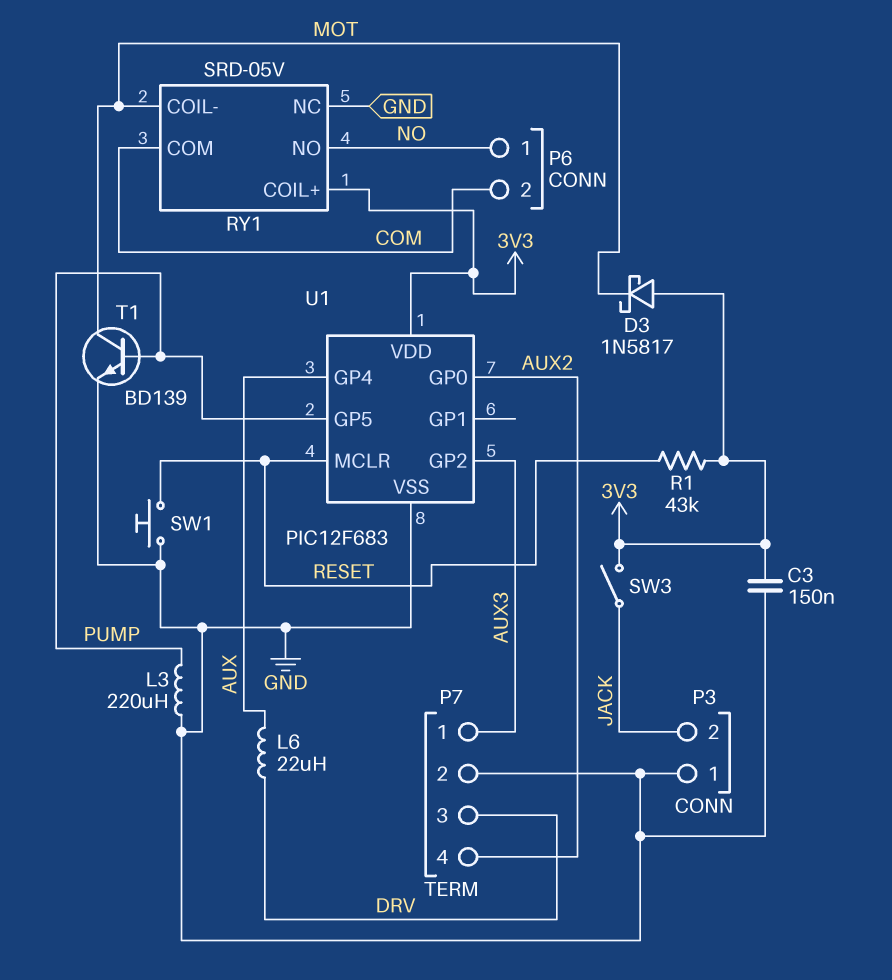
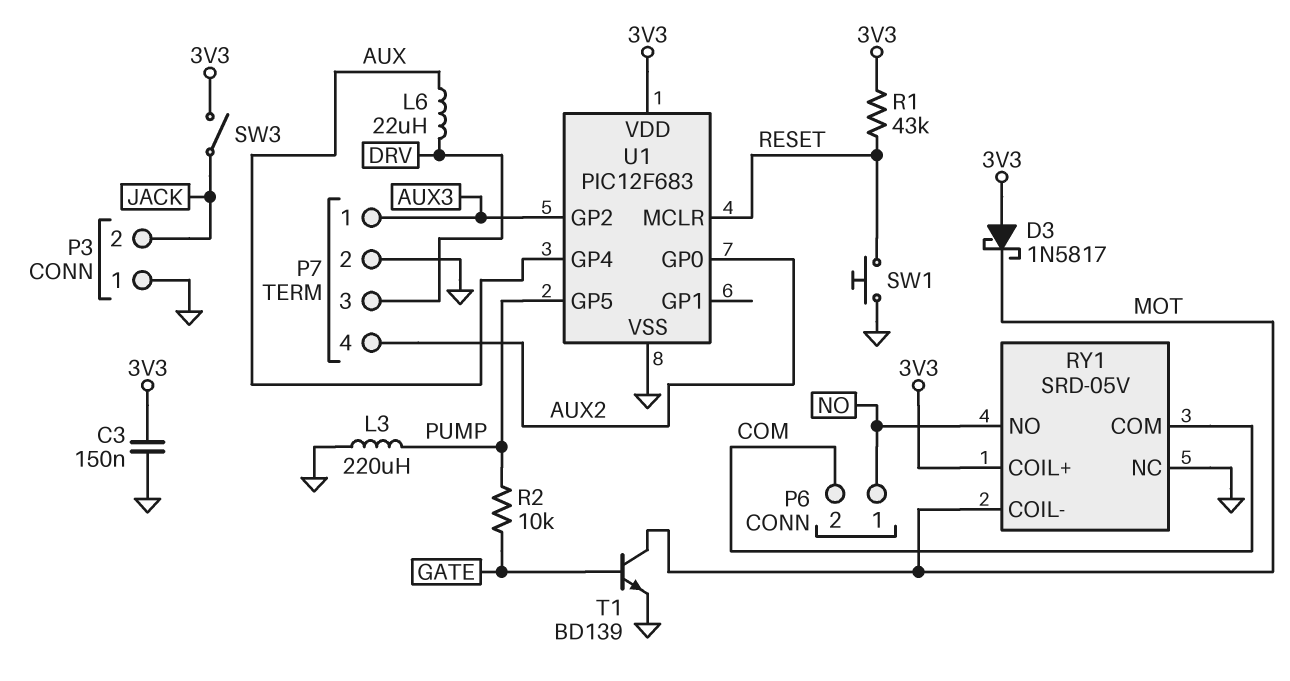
R2: none -> 10k (GATE, PUMP)
T1: NPN BD139 (B PUMP, C MOT, E GND) -> NPN BD139 (B GATE, C MOT, E GND)

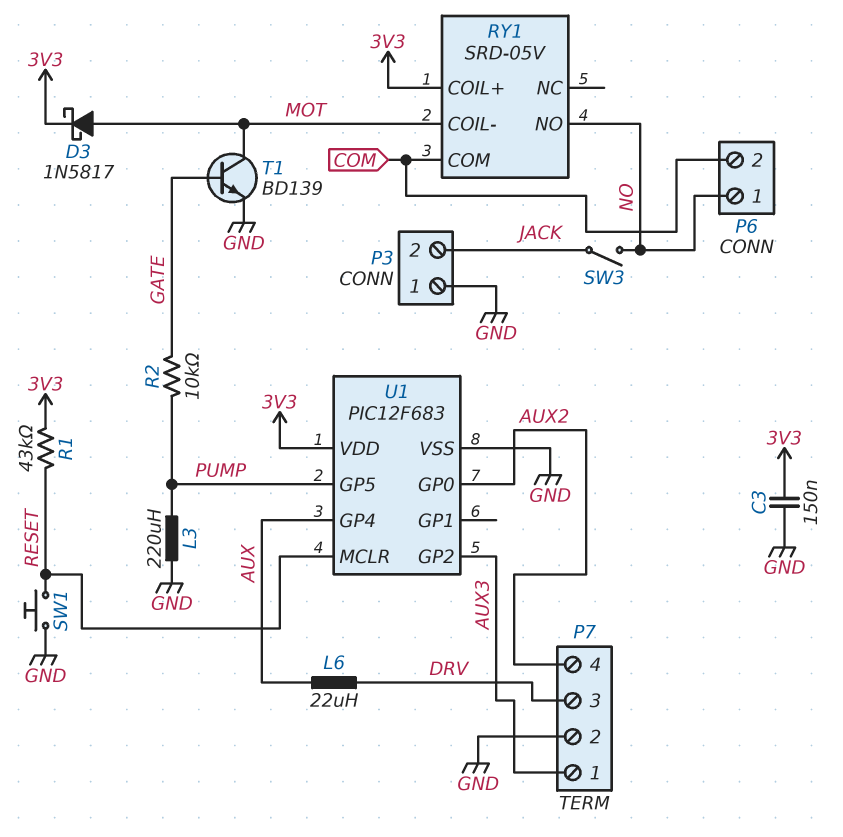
D3: schottky 1N5817 (A 3V3, K MOT) -> schottky 1N5817 (A MOT, K 3V3)
RY1 pin NC: GND -> none
SW3: switch (3V3, JACK) -> switch (JACK, NO)

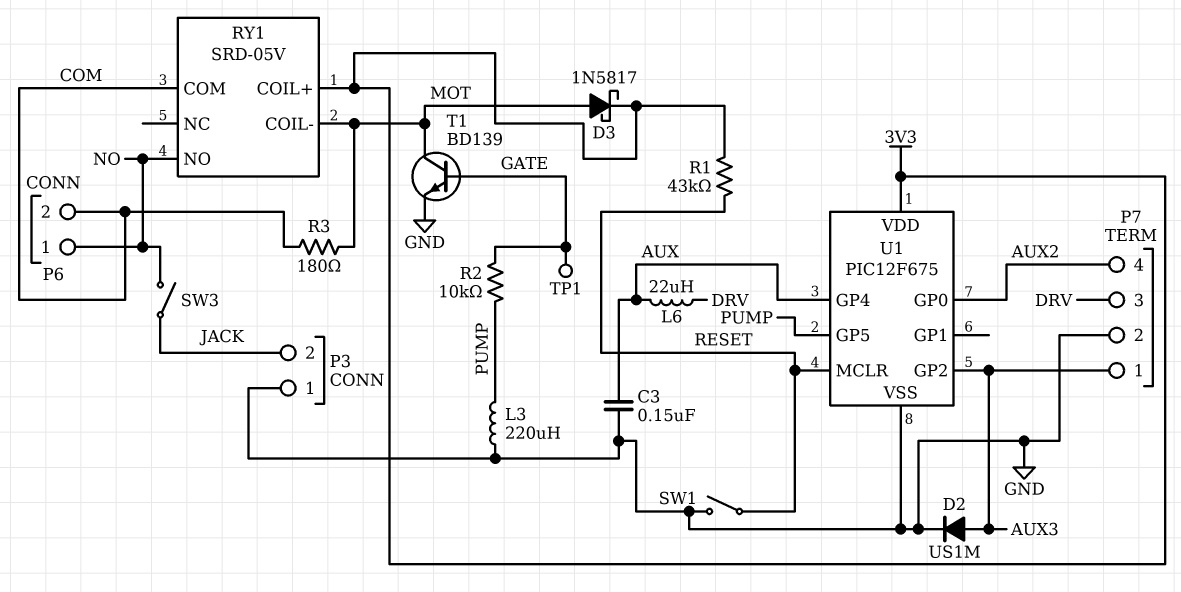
C3: 150nF (3V3, GND) -> 150nF (AUX, GND)
D2: none -> diode US1M (A AUX3, K GND)
R3: none -> 180 (COM, MOT)
SW1: button (GND, RESET) -> switch (GND, RESET)
TP1: none -> test point (GATE)
U1: PIC12F683 -> PIC12F675

